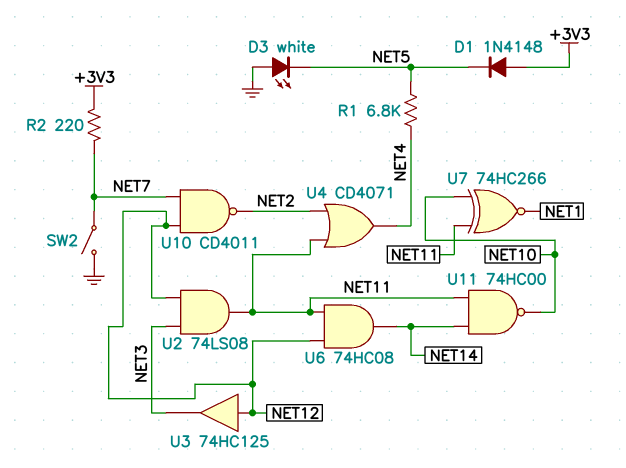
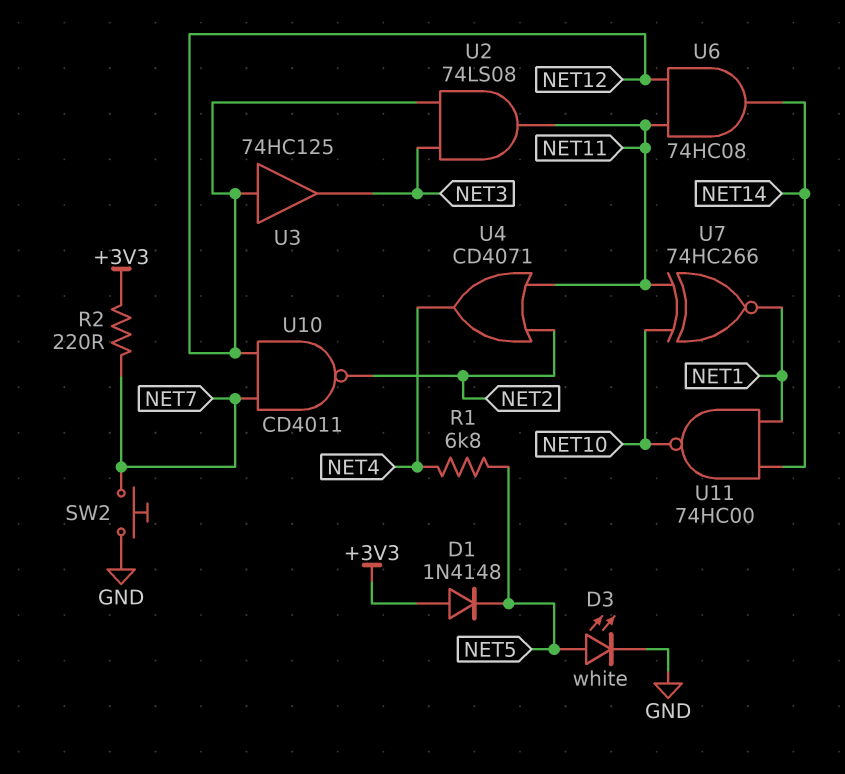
D3: LED white (A GND, K NET5) -> LED white (A NET5, K GND)
SW2: switch (GND, NET7) -> button (GND, NET7)
U11: NAND 74HC00 (in NET11, in NET14, out NET10) -> NAND 74HC00 (in NET1, in NET14, out NET10)

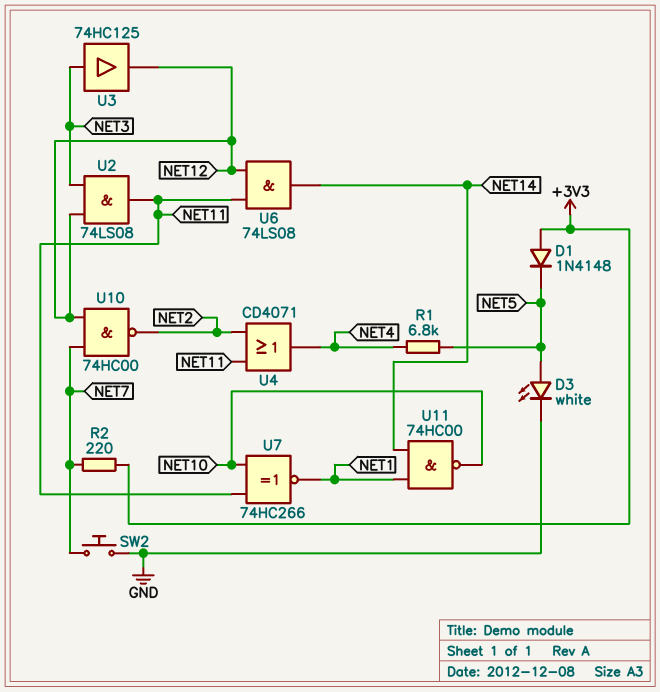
U3: buffer 74HC125 (in NET12, out NET3) -> buffer 74HC125 (in NET3, out NET12)
U6: AND 74HC08 (in NET11, in NET12, out NET14) -> AND 74LS08 (in NET11, in NET12, out NET14)
U10: NAND CD4011 (in NET7, in NET12, out NET2) -> NAND 74HC00 (in NET7, in NET12, out NET2)

